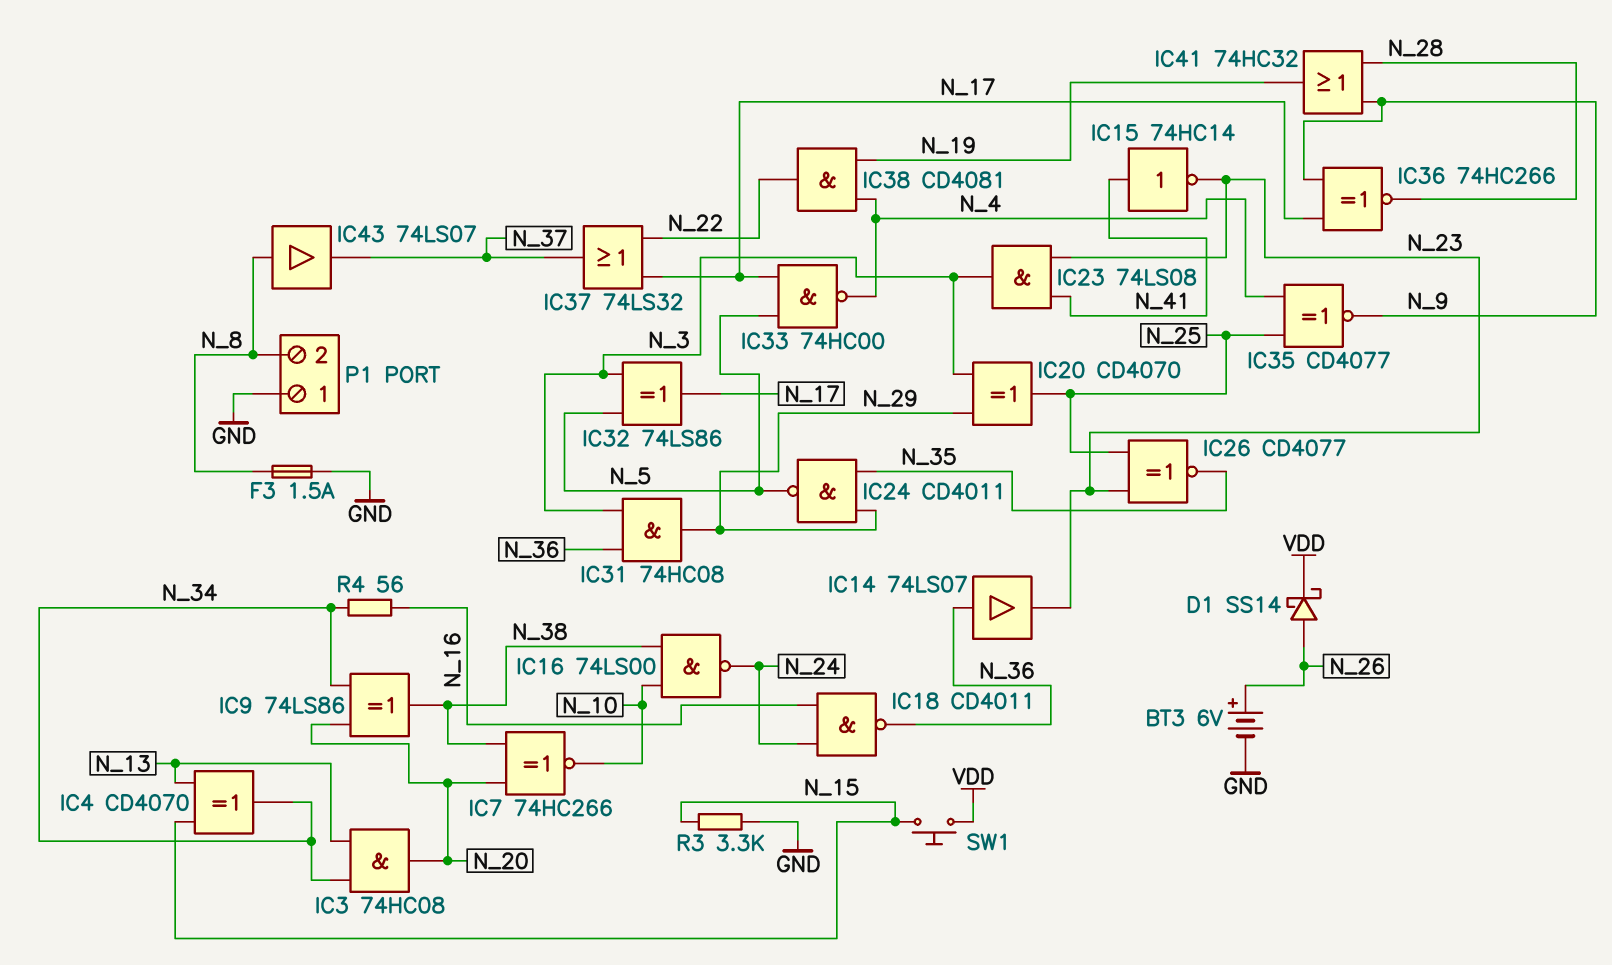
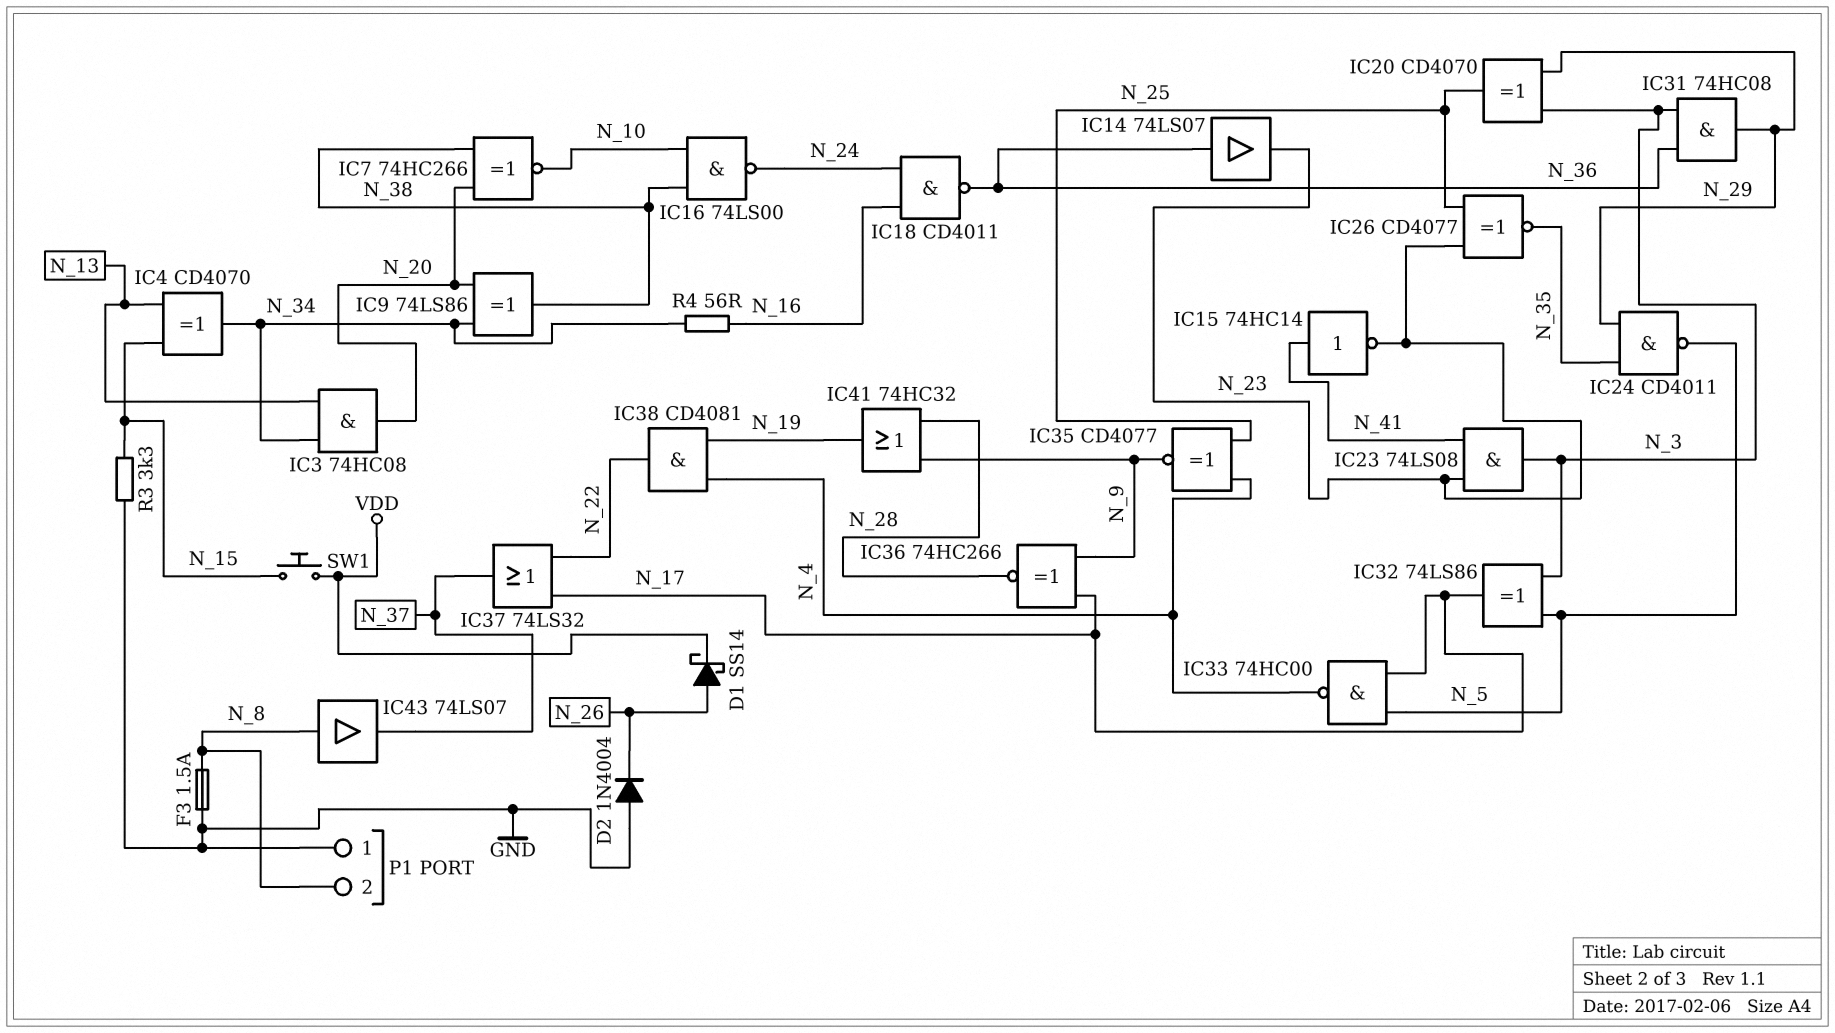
BT3: 6V (plus N_26, minus GND) -> none
D2: none -> diode 1N4004 (A GND, K N_26)

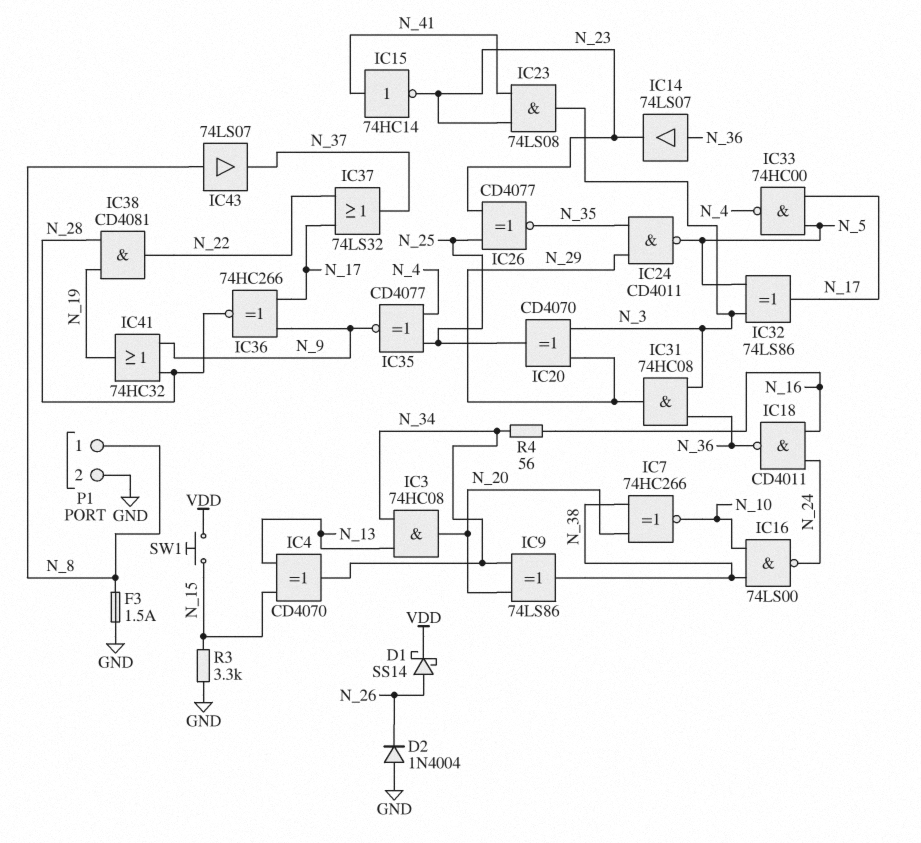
IC38: AND CD4081 (in N_4, in N_19, out N_22) -> AND CD4081 (in N_19, in N_28, out N_22)
P1 pin 1: GND -> N_8
P1 pin 2: N_8 -> GND

